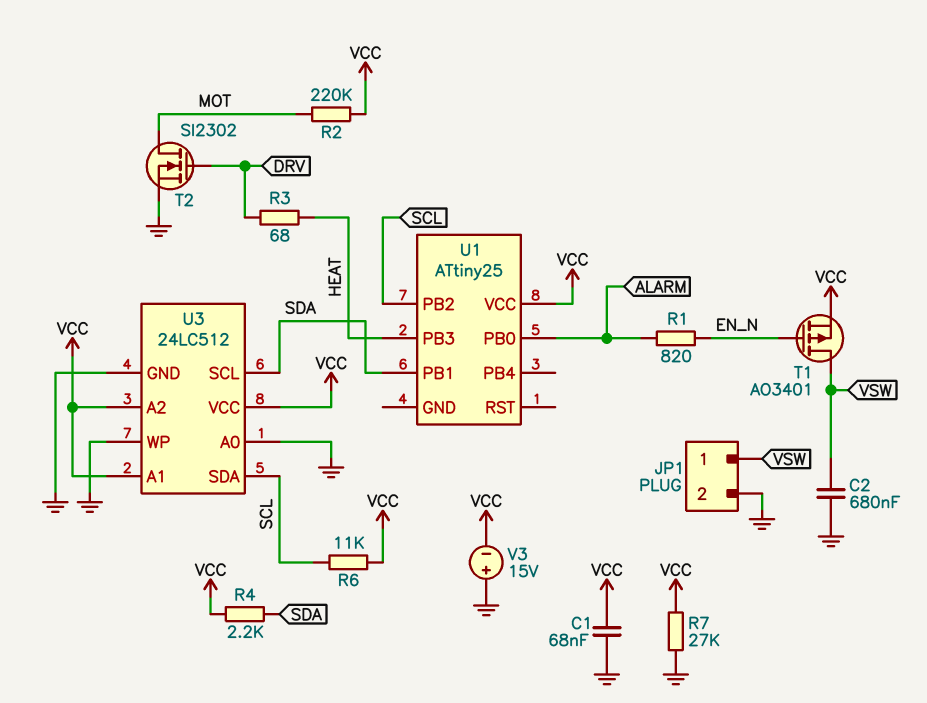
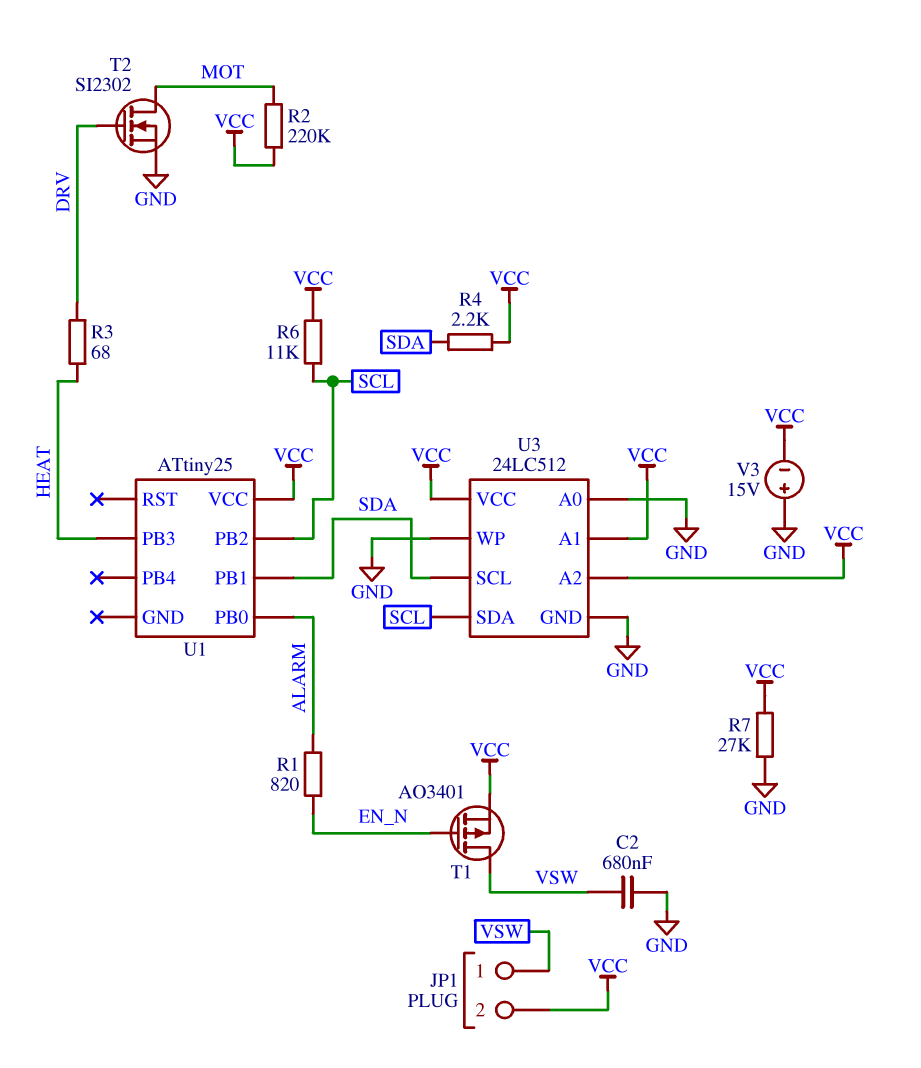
C1: 68nF (GND, VCC) -> none
JP1 pin 2: GND -> VCC

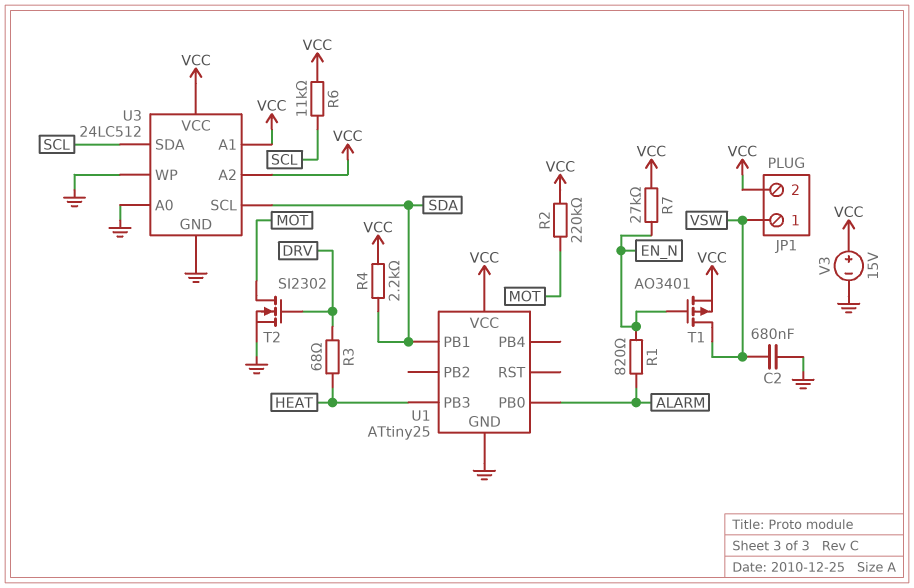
R7: 27k (GND, VCC) -> 27k (EN_N, VCC)
U1 pin GND: none -> GND
U1 pin PB2: SCL -> none
V3: 15V (plus GND, minus VCC) -> 15V (plus VCC, minus GND)

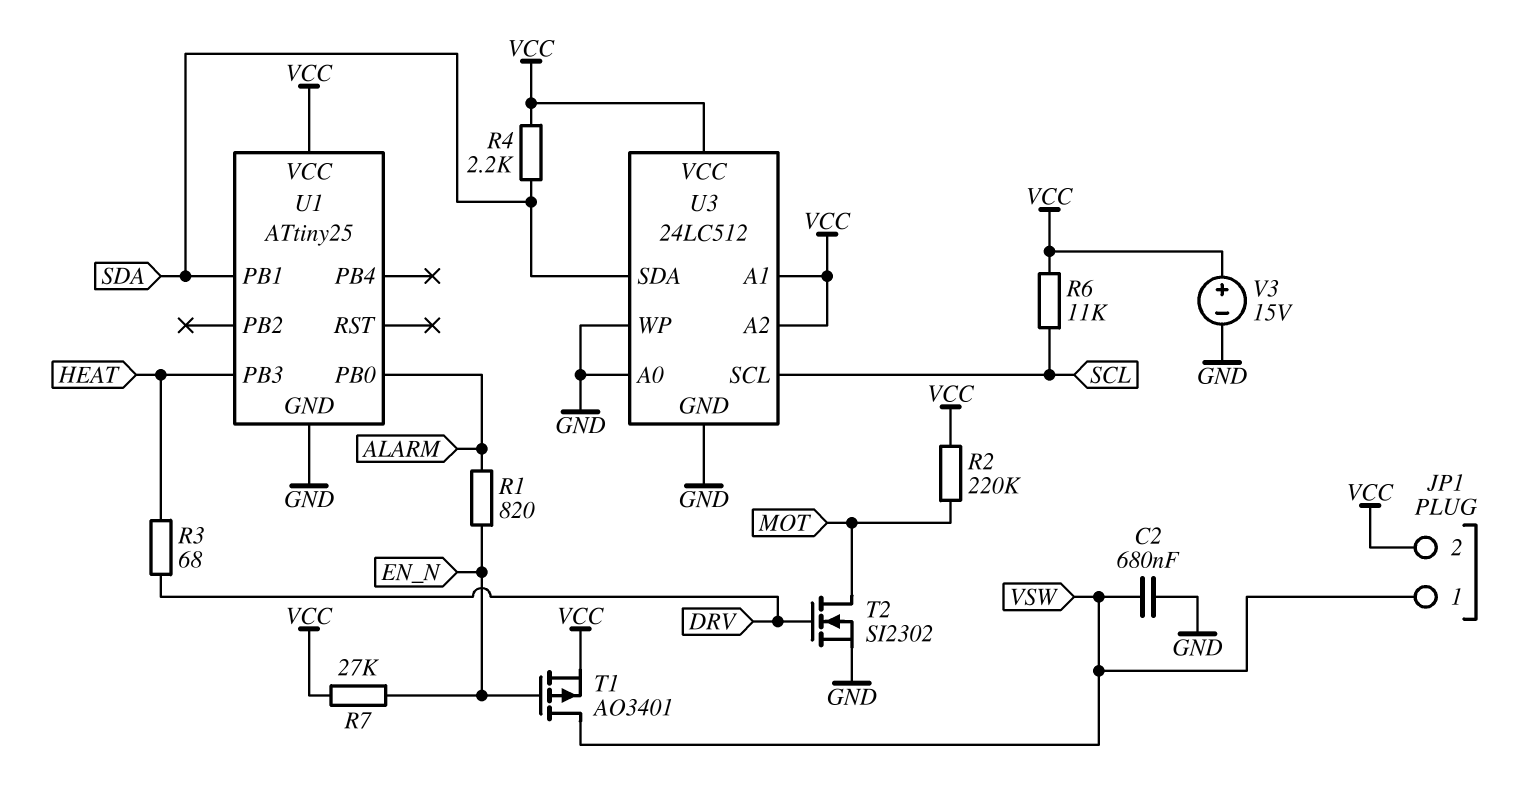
U3 pin SCL: SDA -> SCL
U3 pin SDA: SCL -> SDA

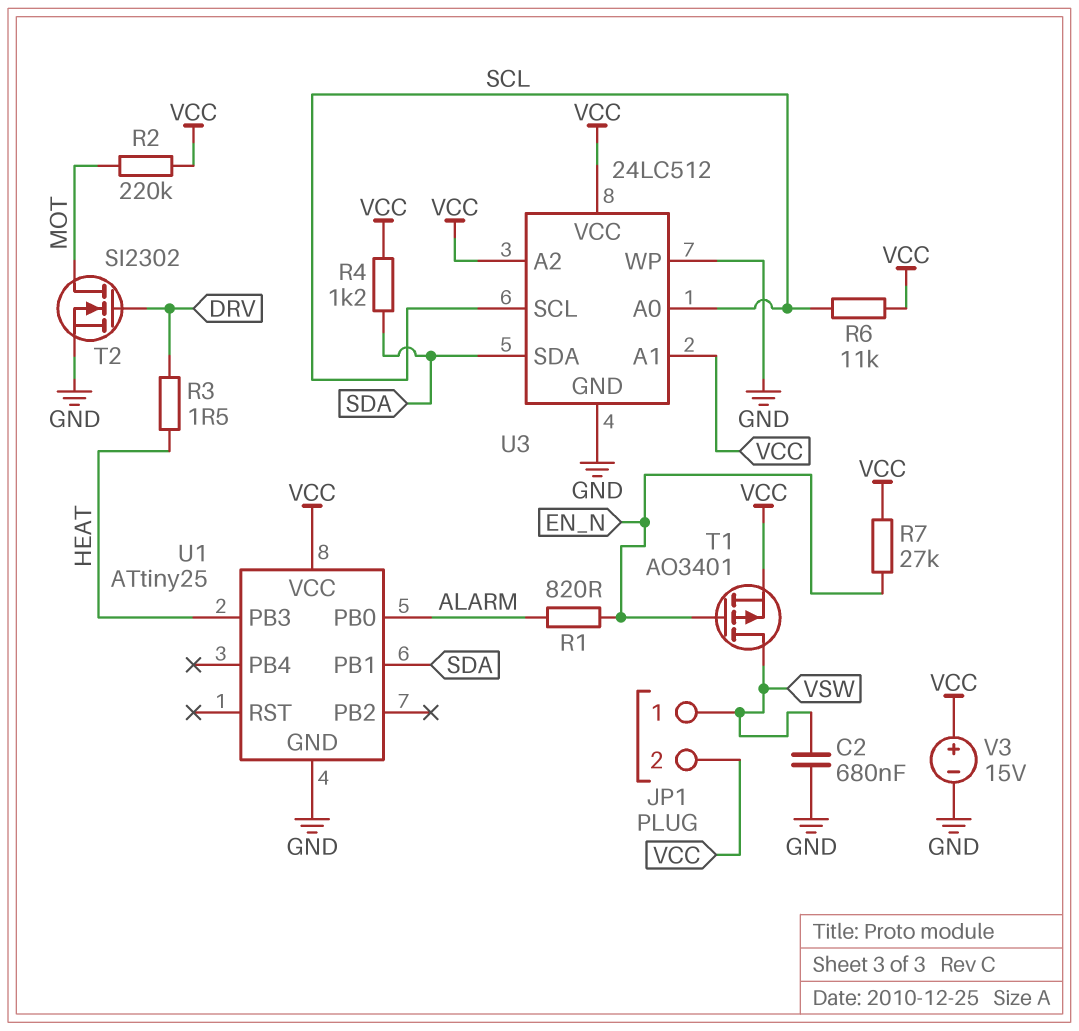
R3: 68 (DRV, HEAT) -> 1.5 (DRV, HEAT)
R4: 2.2k (SDA, VCC) -> 1.2k (SDA, VCC)
U3 pin A0: GND -> SCL

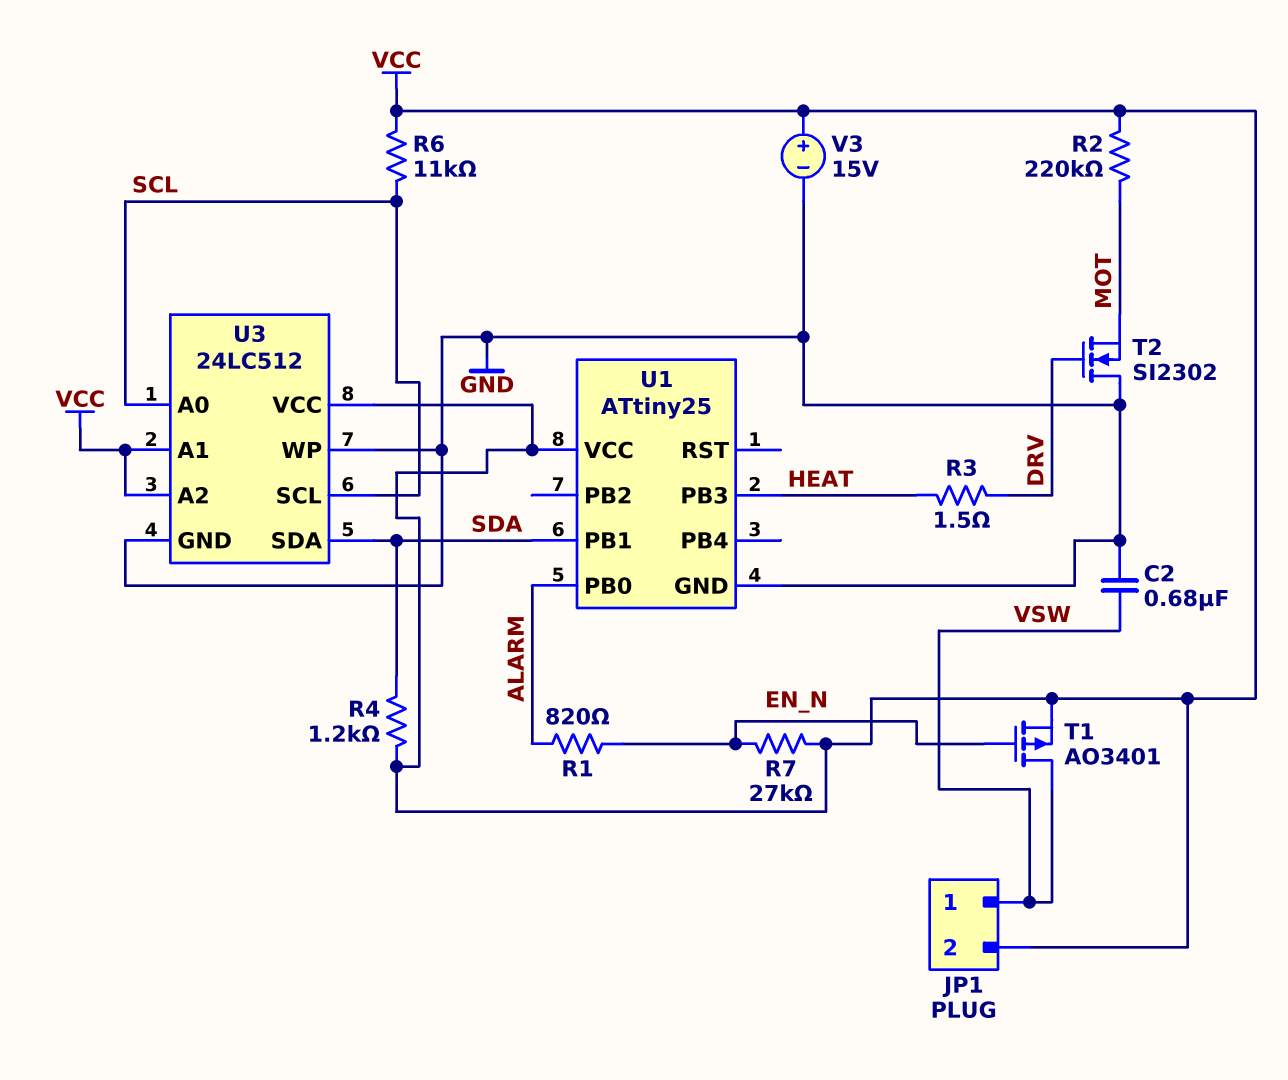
T2: NMOS SI2302 (G DRV, D MOT, S GND) -> NMOS SI2302 (G DRV, D GND, S MOT)

